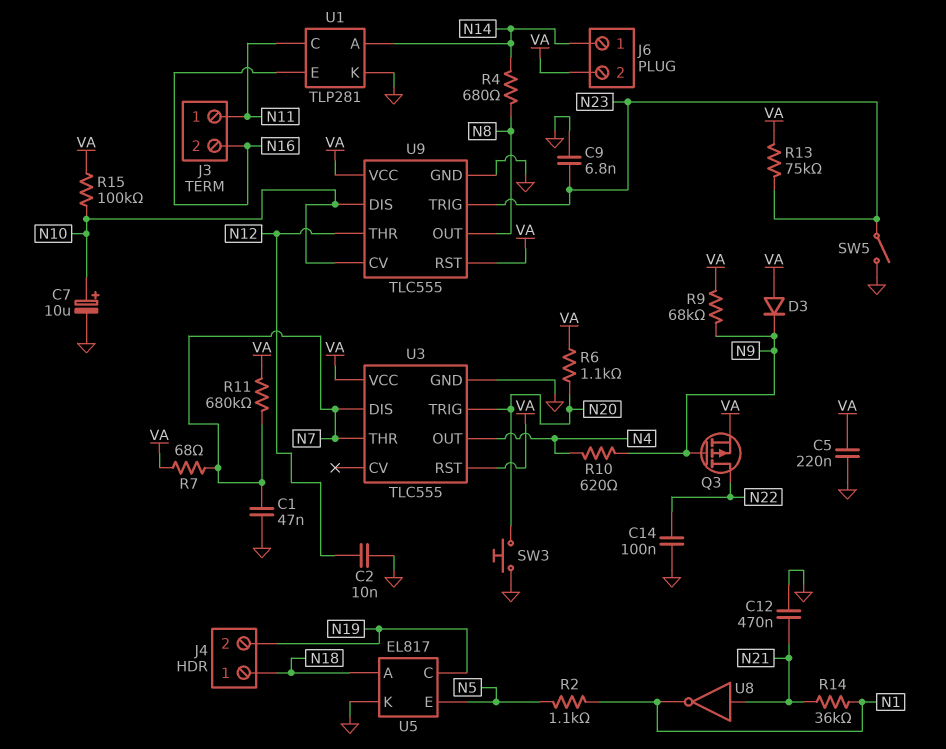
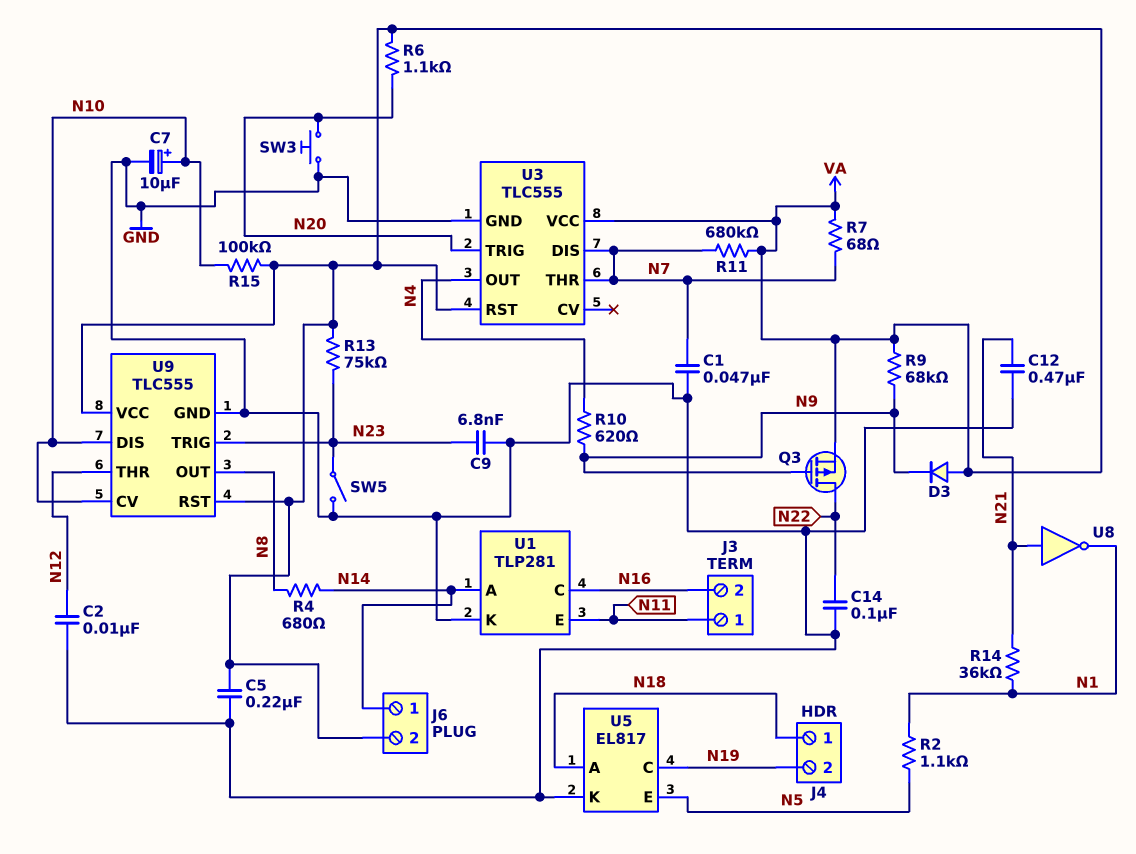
U1 pin C: N11 -> N16
U1 pin E: N16 -> N11

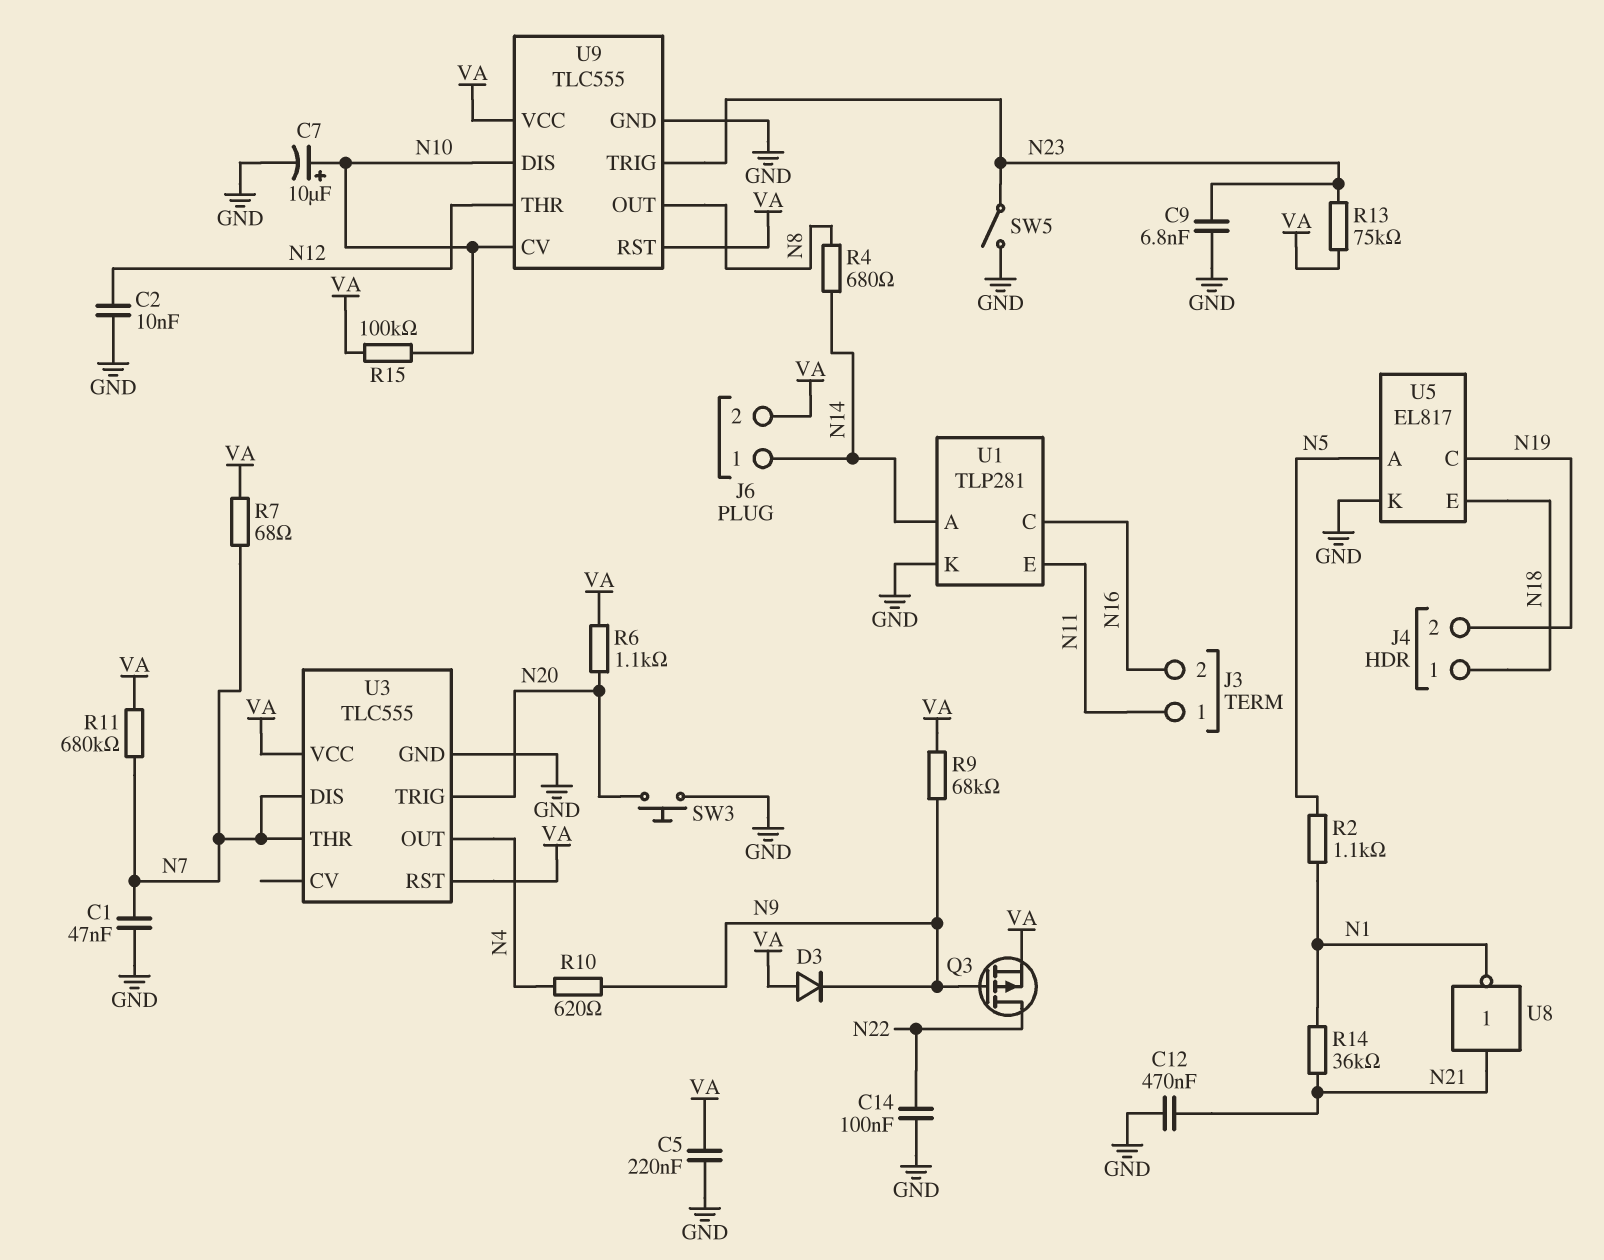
U5 pin A: N18 -> N5
U5 pin E: N5 -> N18

